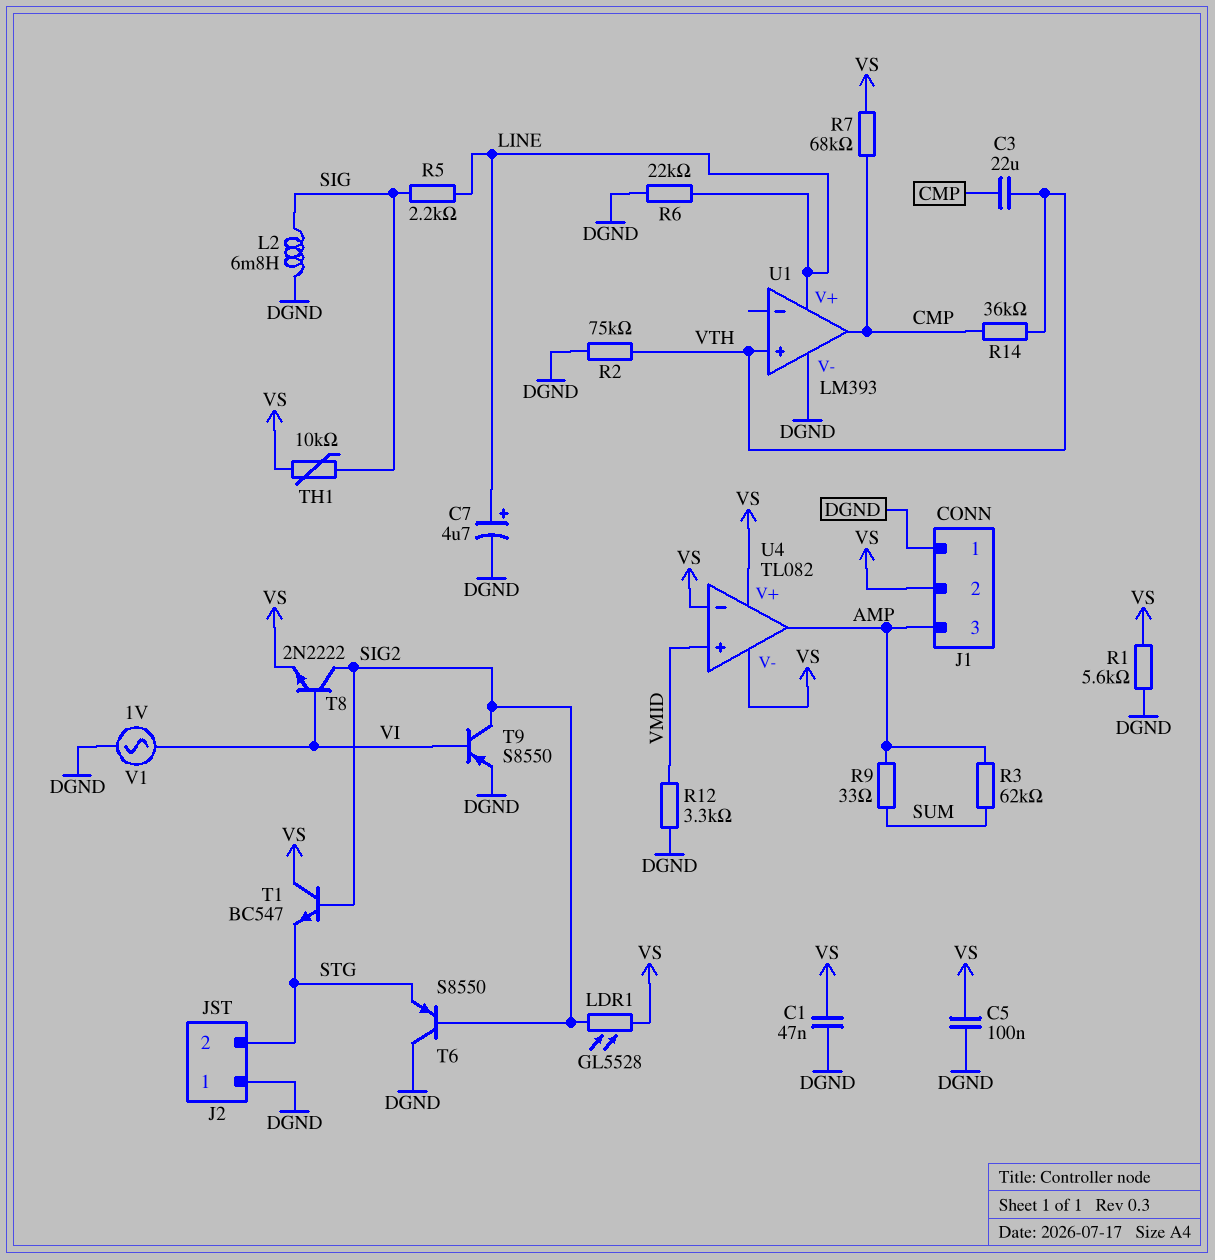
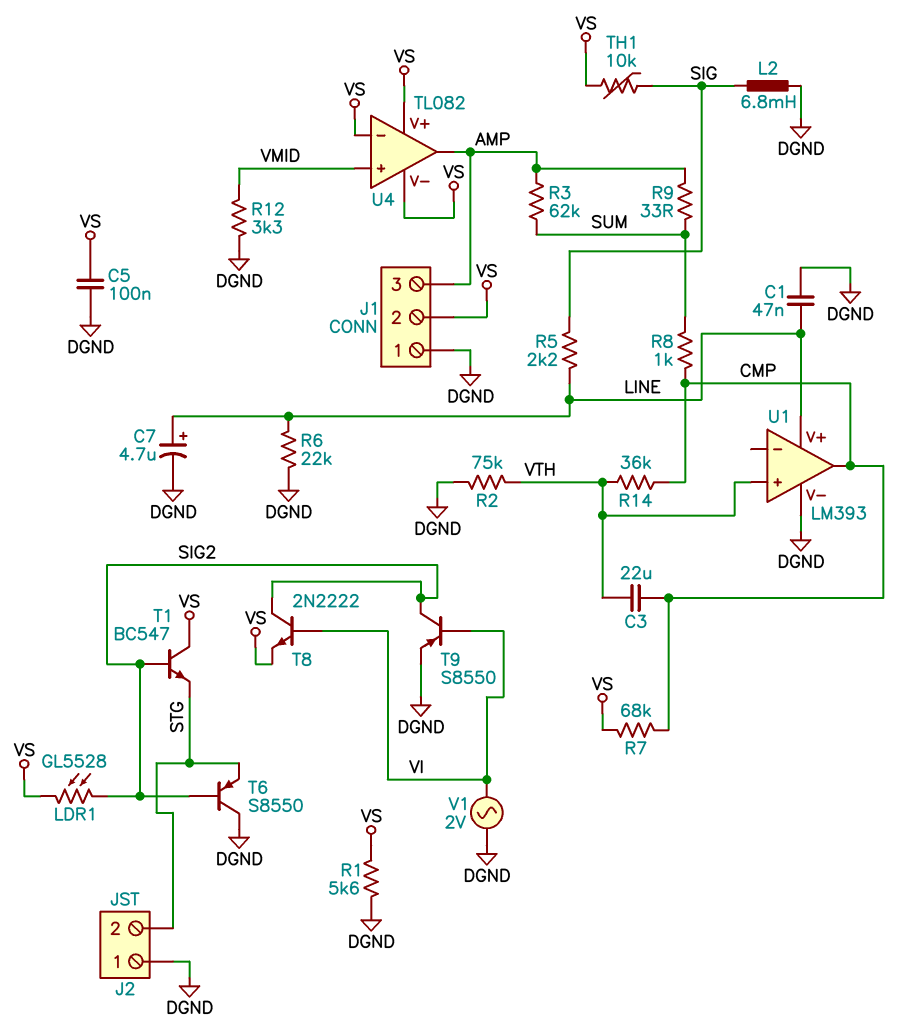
C1: 47nF (DGND, VS) -> 47nF (DGND, LINE)
R8: none -> 1k (CMP, SUM)
V1: AC 1V (DGND, VI) -> AC 2V (DGND, VI)

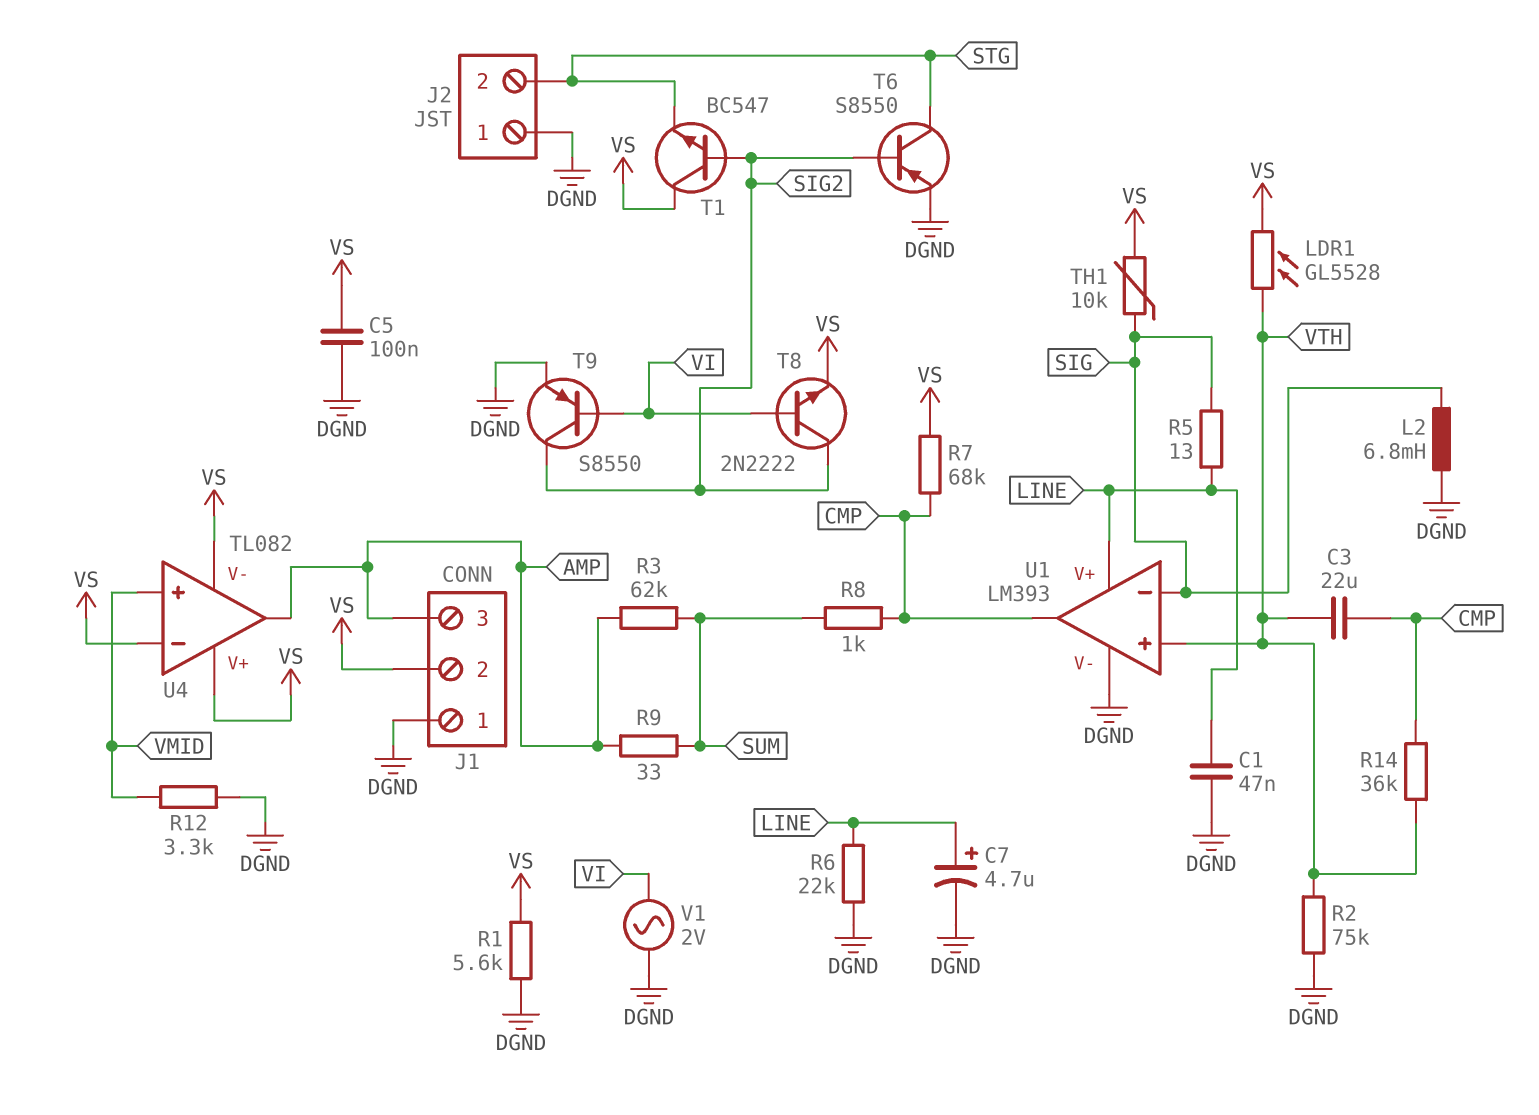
LDR1: GL5528 (SIG2, VS) -> GL5528 (VS, VTH)
R5: 2.2k (LINE, SIG) -> 13 (LINE, SIG)
T6: PNP S8550 (B SIG2, C DGND, E STG) -> PNP S8550 (B SIG2, C STG, E DGND)
U1 pin in-: none -> SIG

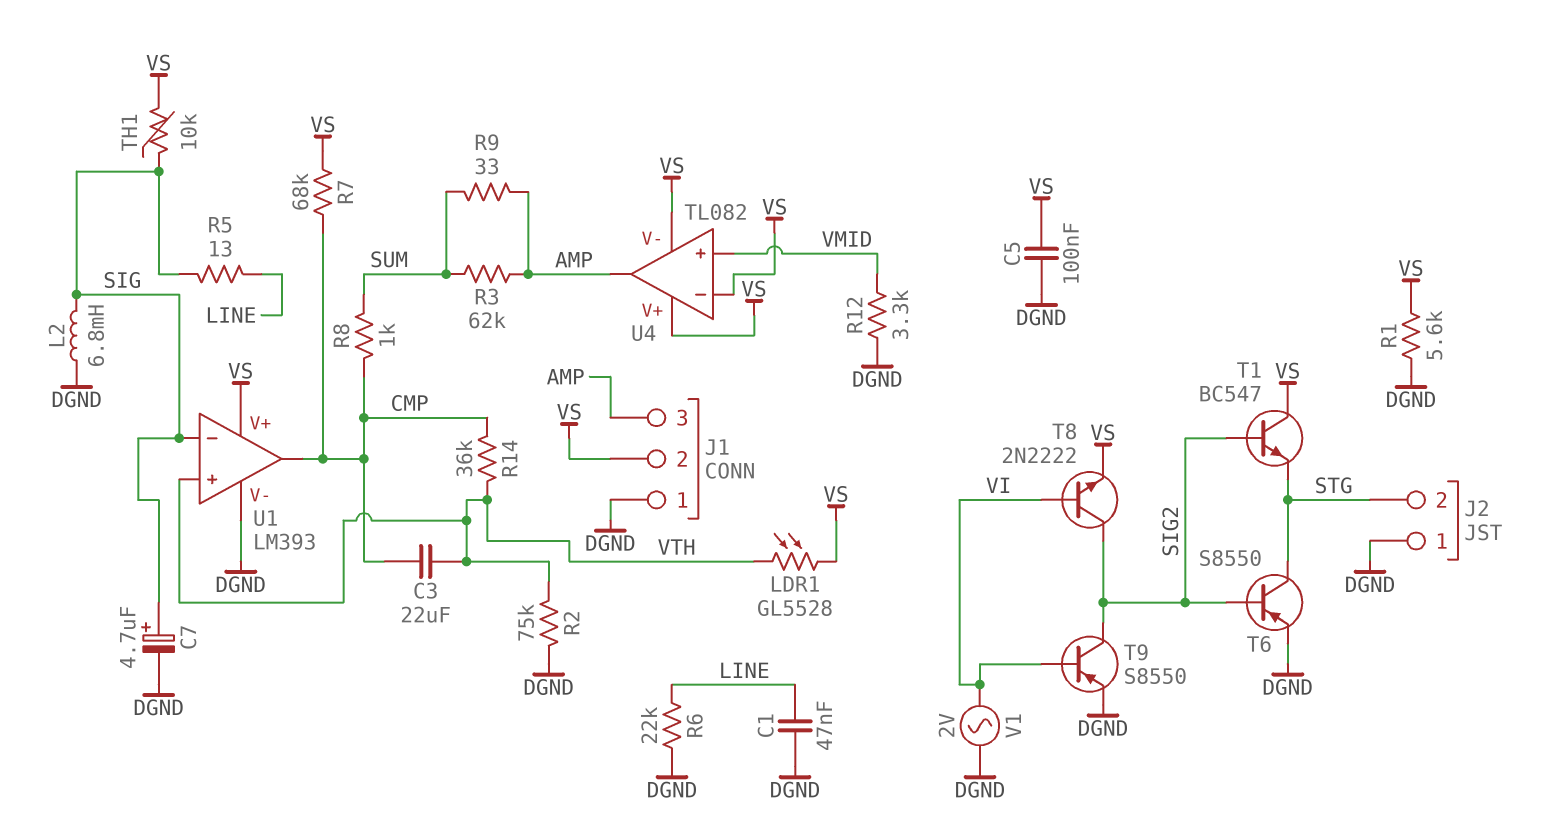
C7: 4.7uF (plus LINE, minus DGND) -> 4.7uF (plus SIG, minus DGND)
U1 pin V+: LINE -> VS

